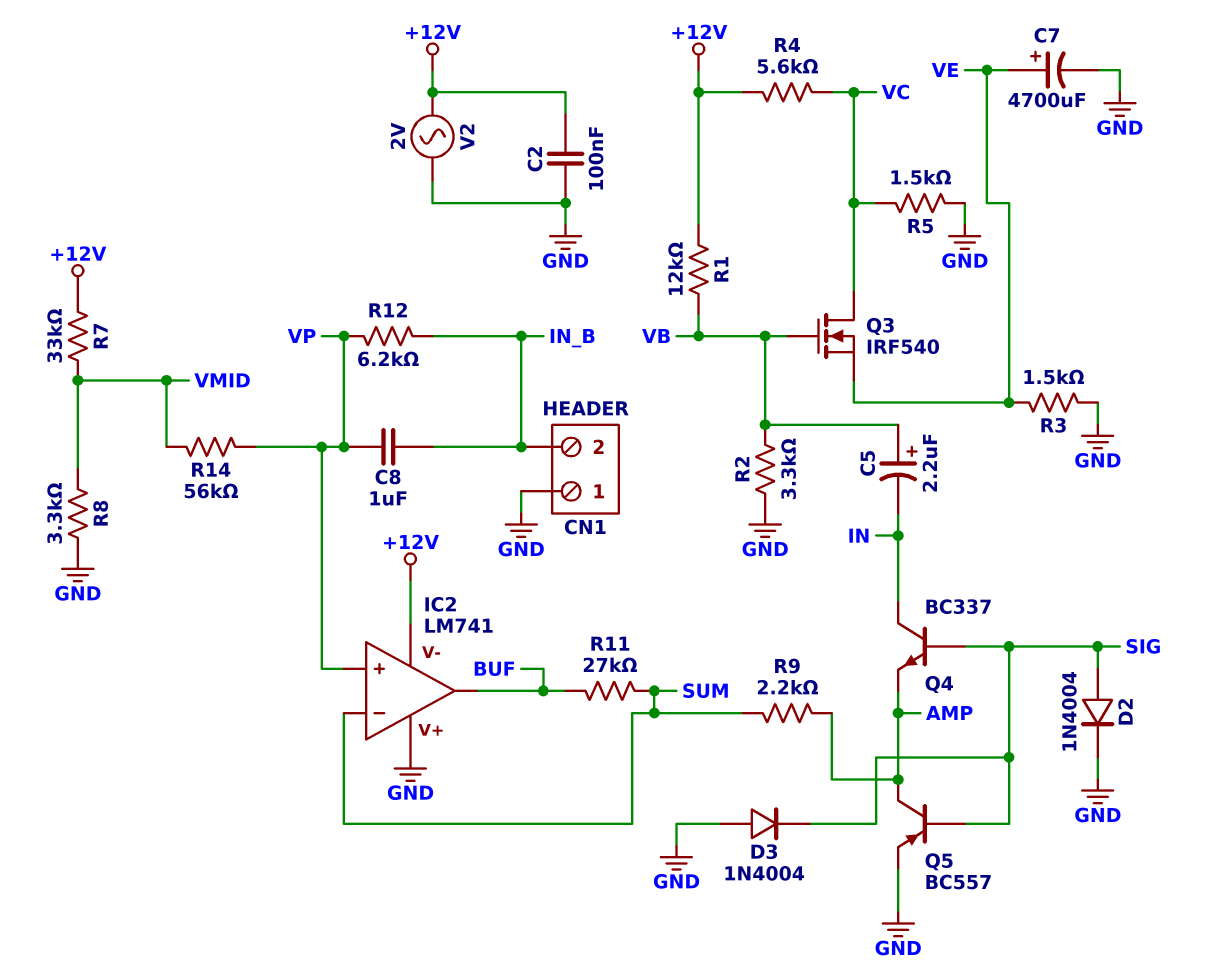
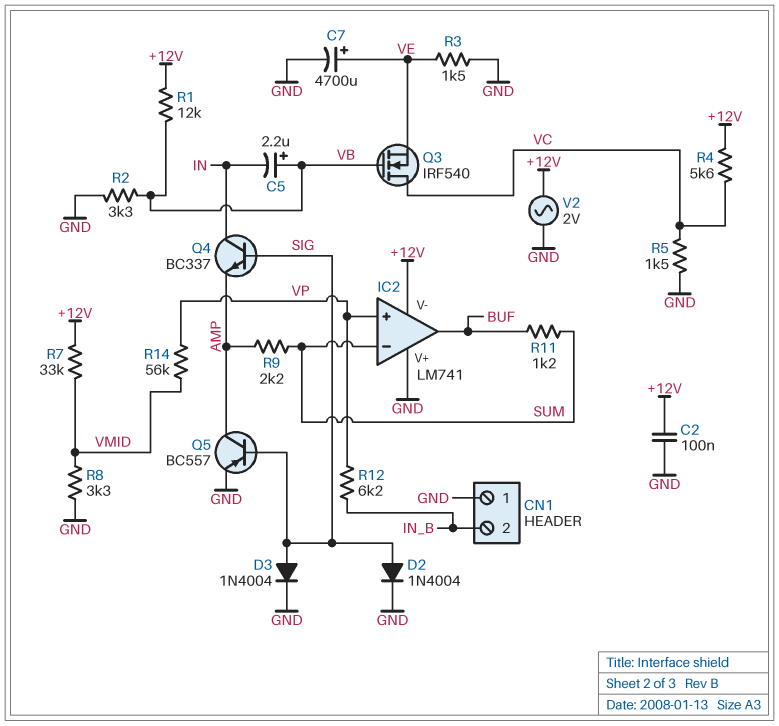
C8: 1uF (IN_B, VP) -> none
D3: diode 1N4004 (A GND, K SIG) -> diode 1N4004 (A SIG, K GND)
R11: 27k (BUF, SUM) -> 1.2k (BUF, SUM)

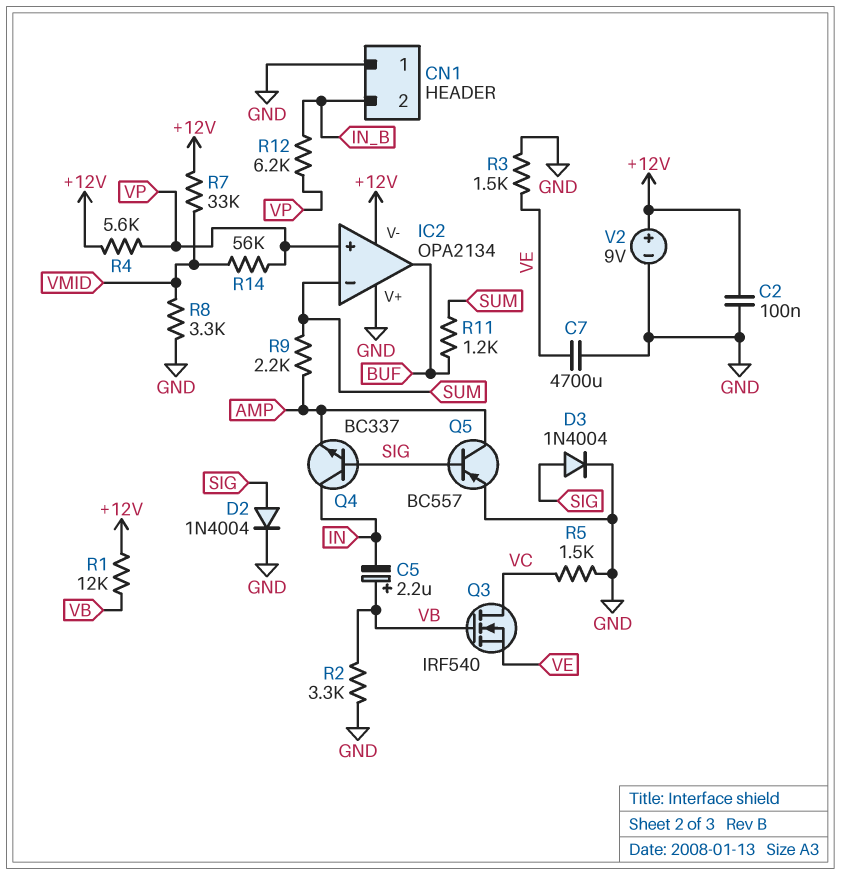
C7: 4700uF (plus VE, minus GND) -> 4700uF (GND, VE)
IC2: LM741 -> OPA2134
R4: 5.6k (+12V, VC) -> 5.6k (+12V, VP)
V2: AC 2V (+12V, GND) -> 9V (plus +12V, minus GND)

